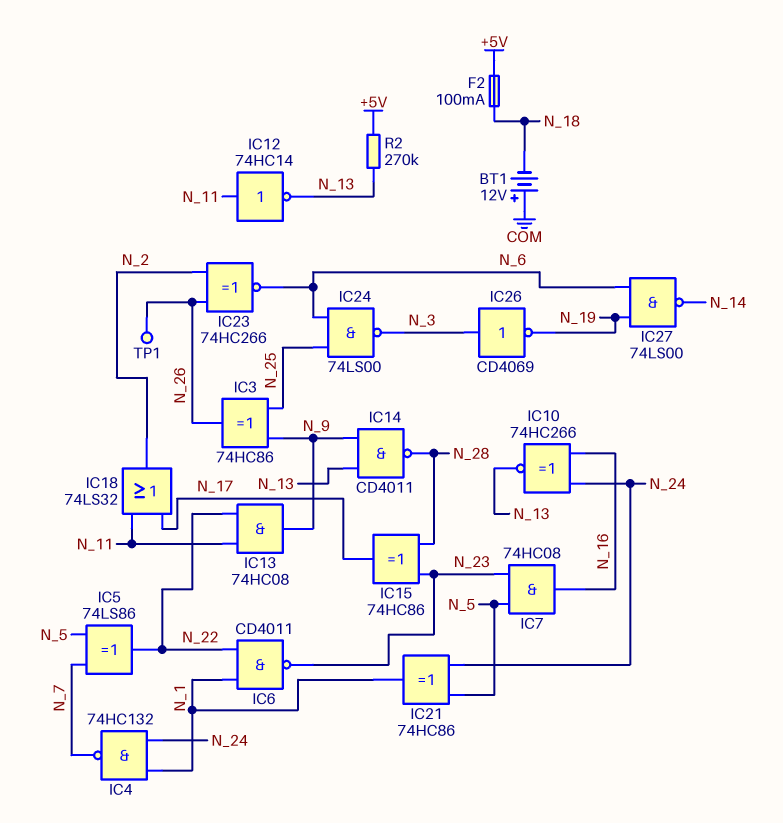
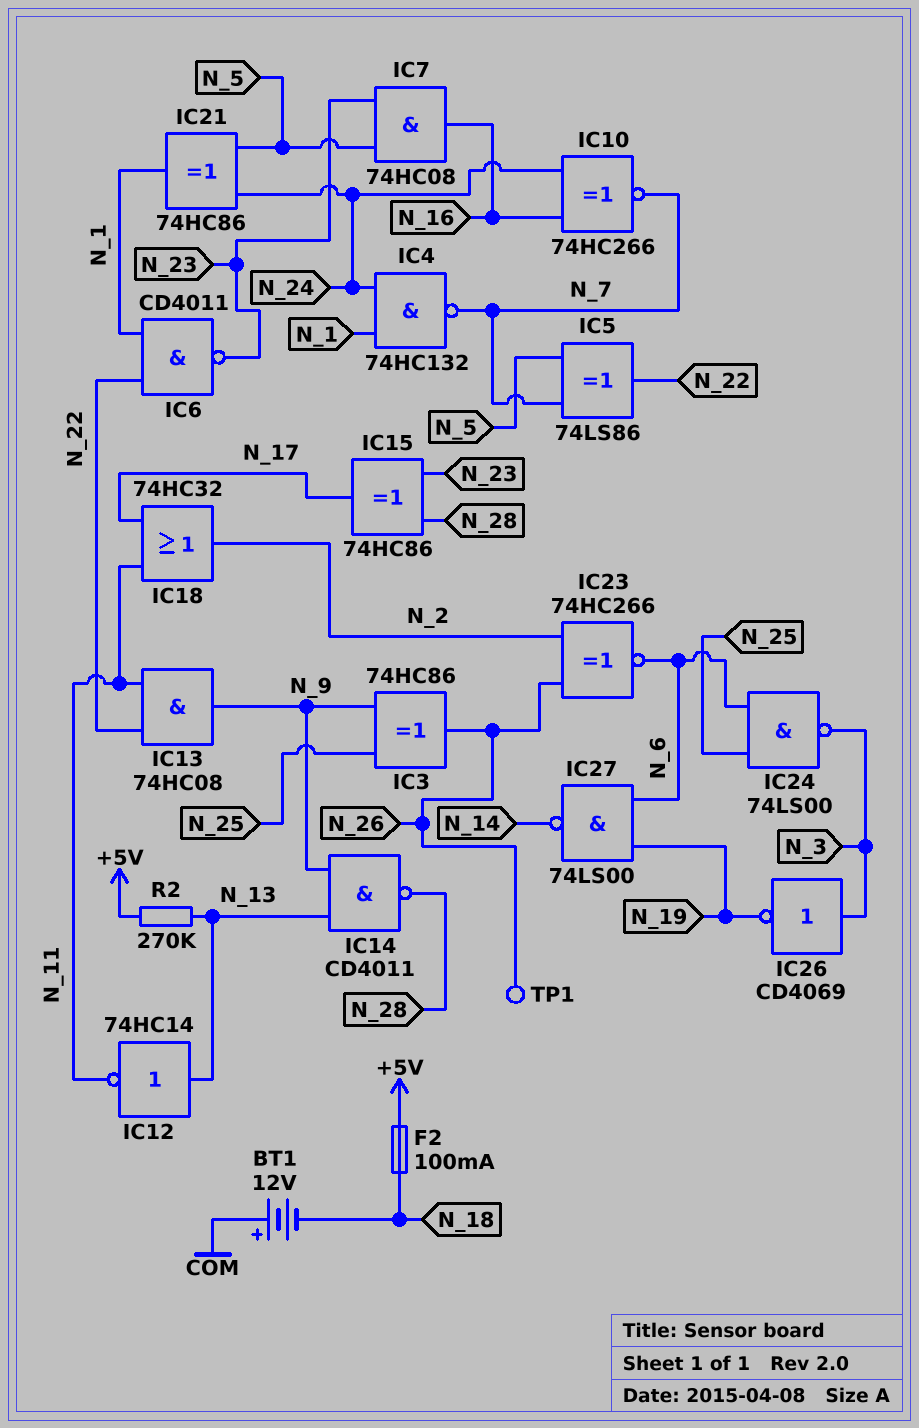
IC10: XNOR 74HC266 (in N_16, in N_24, out N_13) -> XNOR 74HC266 (in N_16, in N_24, out N_7)
IC12: NOT 74HC14 (in N_11, out N_13) -> NOT 74HC14 (in N_13, out N_11)
IC18: OR 74LS32 (in N_11, in N_17, out N_2) -> OR 74HC32 (in N_11, in N_17, out N_2)

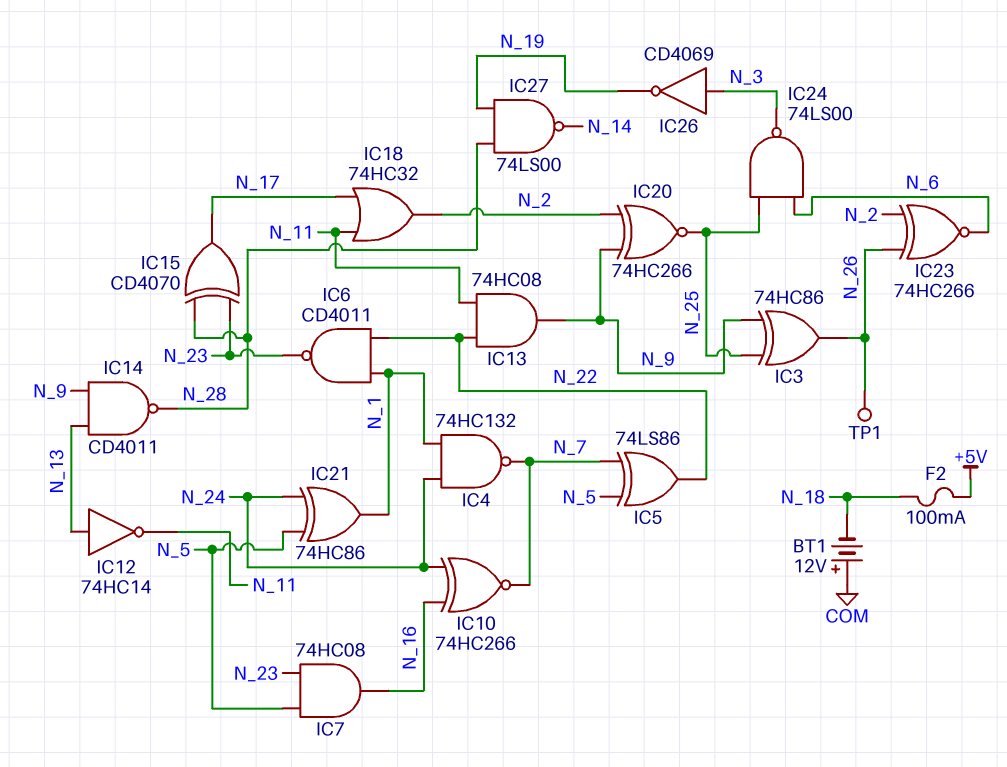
IC15: XOR 74HC86 (in N_23, in N_28, out N_17) -> XOR CD4070 (in N_23, in N_28, out N_17)
IC20: none -> XNOR 74HC266 (in N_2, in N_9, out N_25)
IC27: NAND 74LS00 (in N_6, in N_19, out N_14) -> NAND 74LS00 (in N_19, in N_28, out N_14)
R2: 270k (+5V, N_13) -> none

